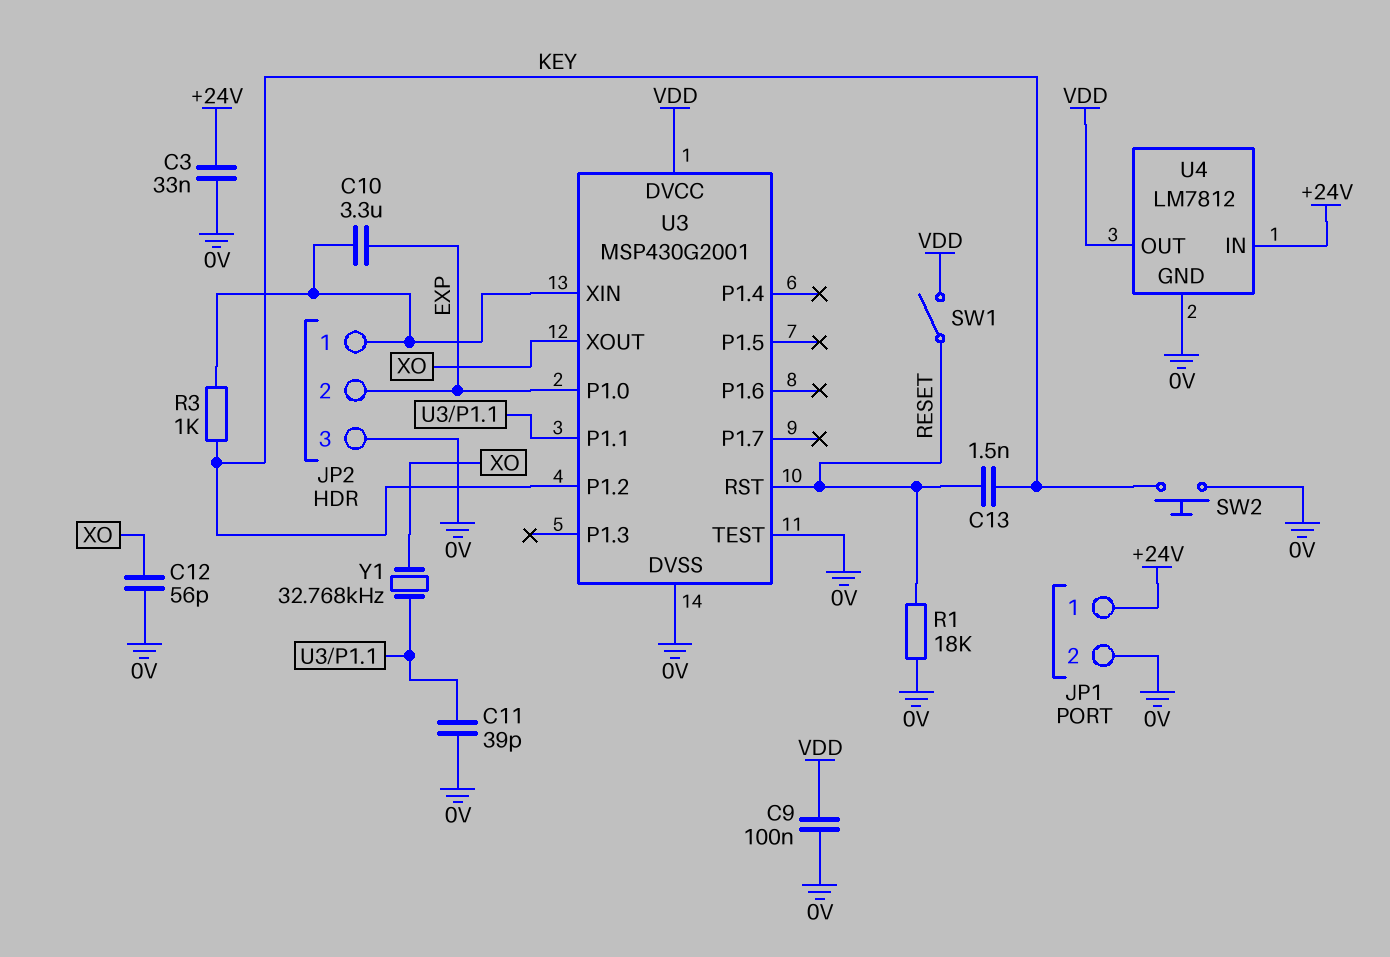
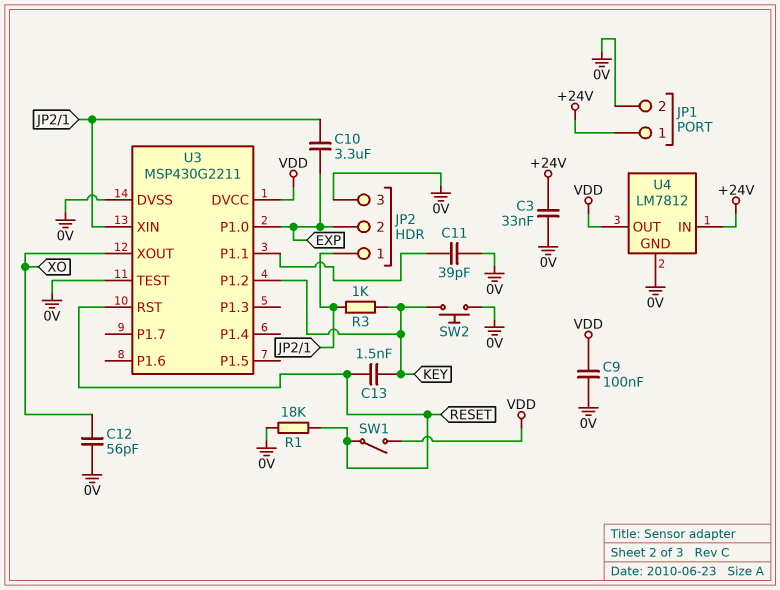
U3: MSP430G2001 -> MSP430G2211
Y1: 32.768kHz (U3/P1.1, XO) -> none

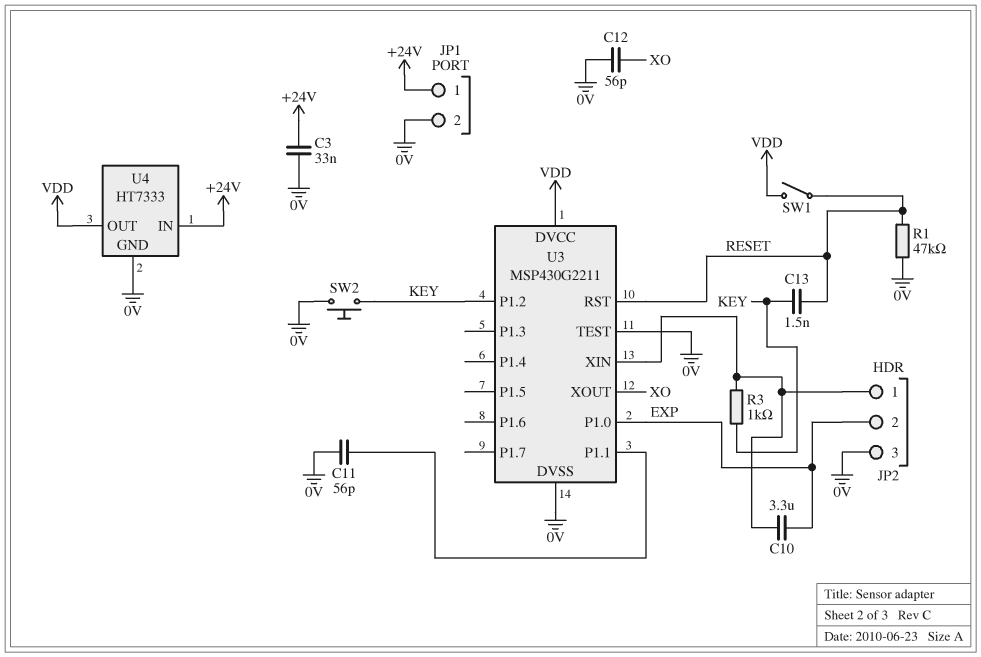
C9: 100nF (0V, VDD) -> none
C11: 39pF (0V, U3/P1.1) -> 56pF (0V, U3/P1.1)
R1: 18k (0V, RESET) -> 47k (0V, RESET)
U4: LM7812 -> HT7333

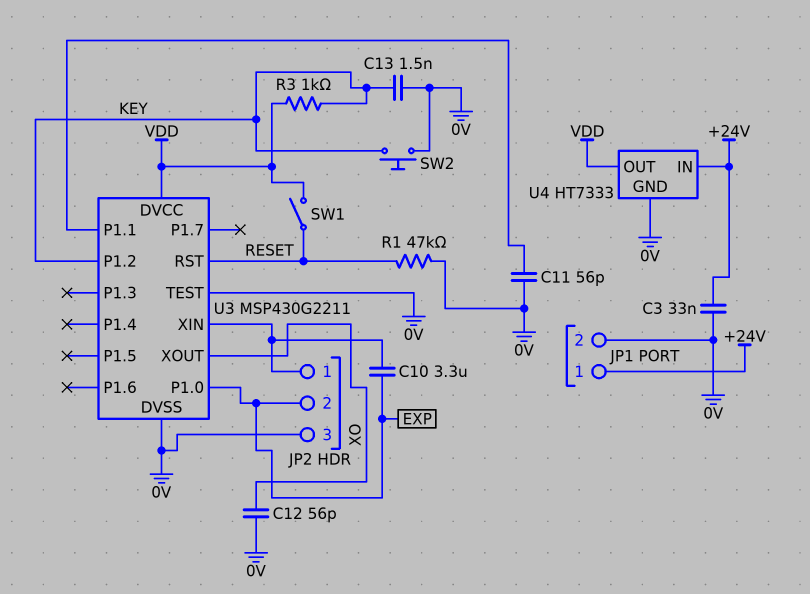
C13: 1.5nF (KEY, RESET) -> 1.5nF (0V, KEY)
R3: 1k (JP2/1, KEY) -> 1k (KEY, VDD)

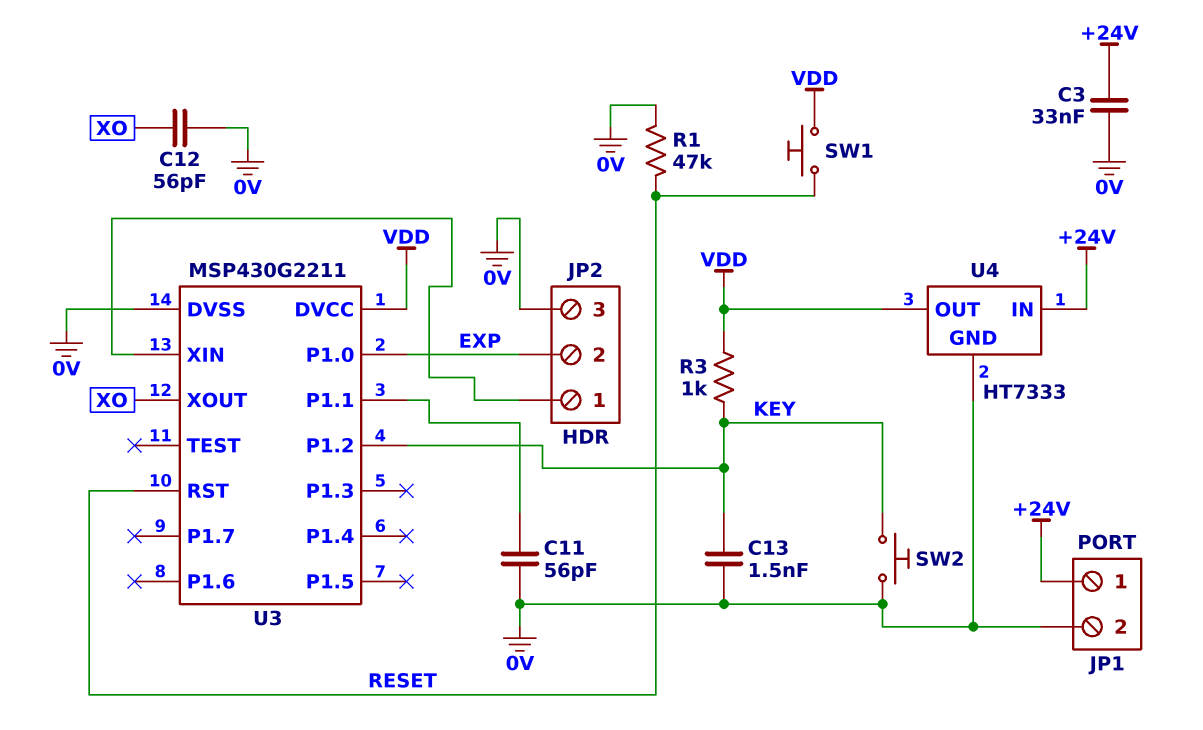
C10: 3.3uF (EXP, JP2/1) -> none
SW1: switch (RESET, VDD) -> button (RESET, VDD)
U3 pin TEST: 0V -> none

